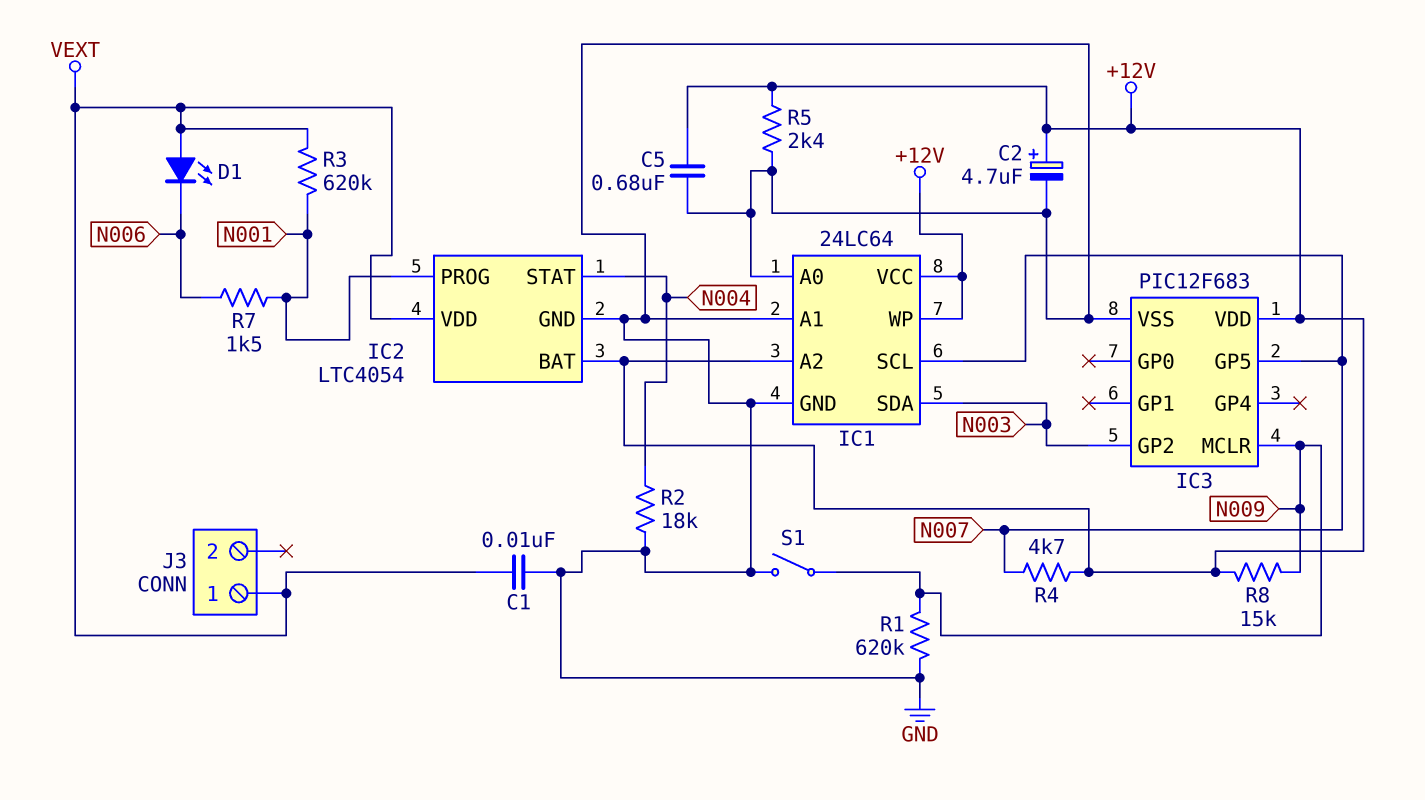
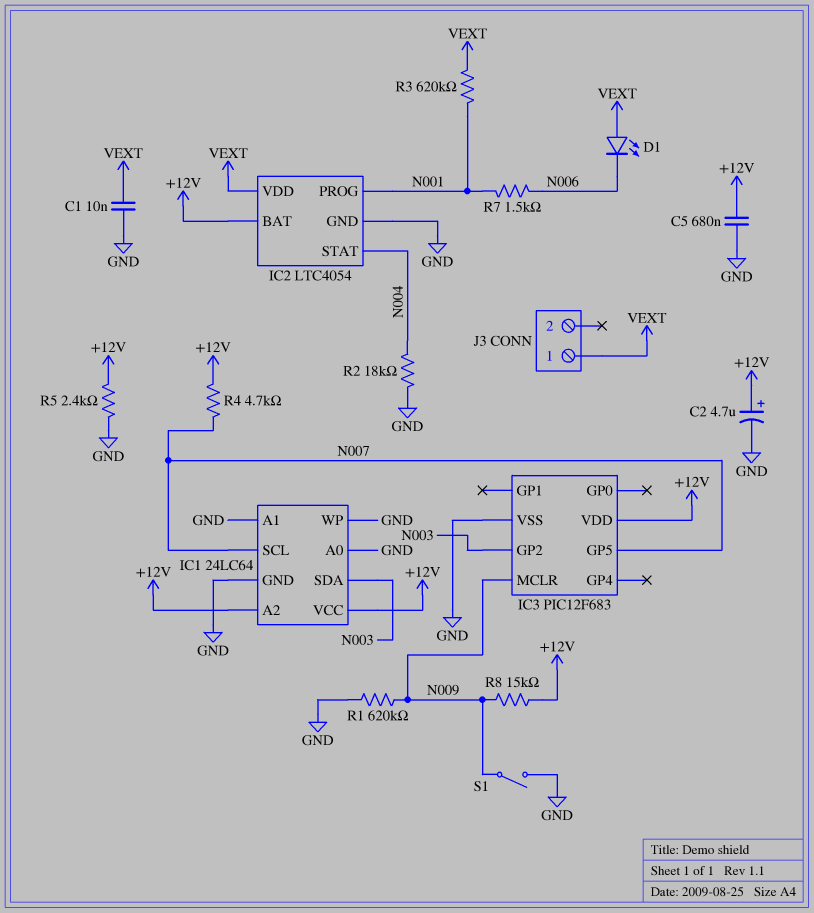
IC1 pin WP: +12V -> GND

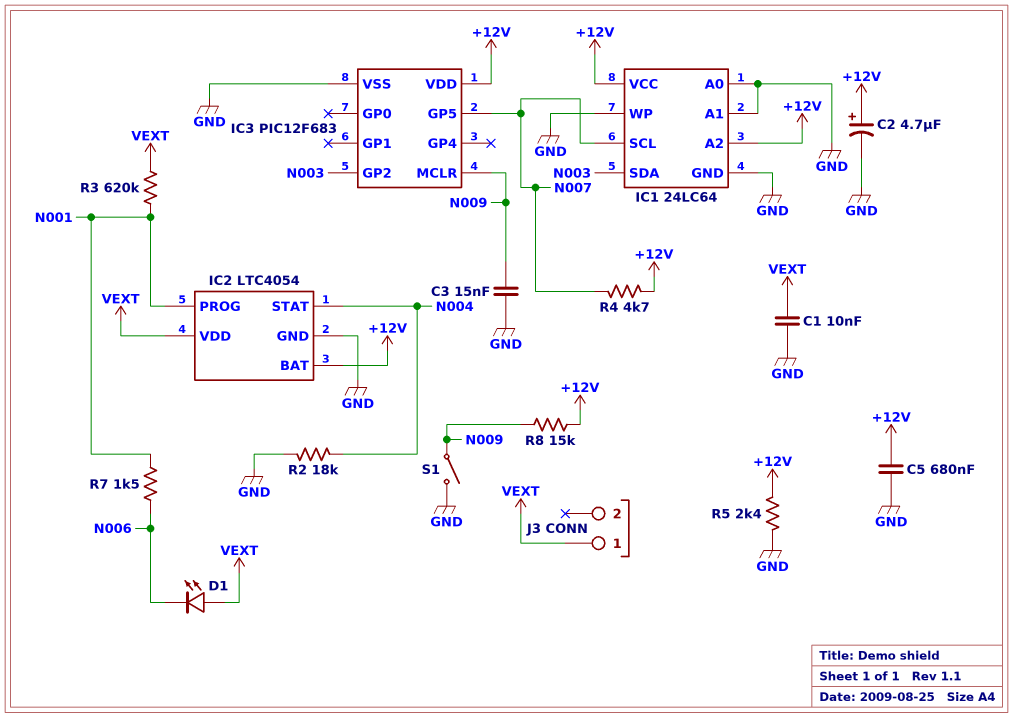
C3: none -> 15nF (GND, N009)
R1: 620k (GND, N009) -> none

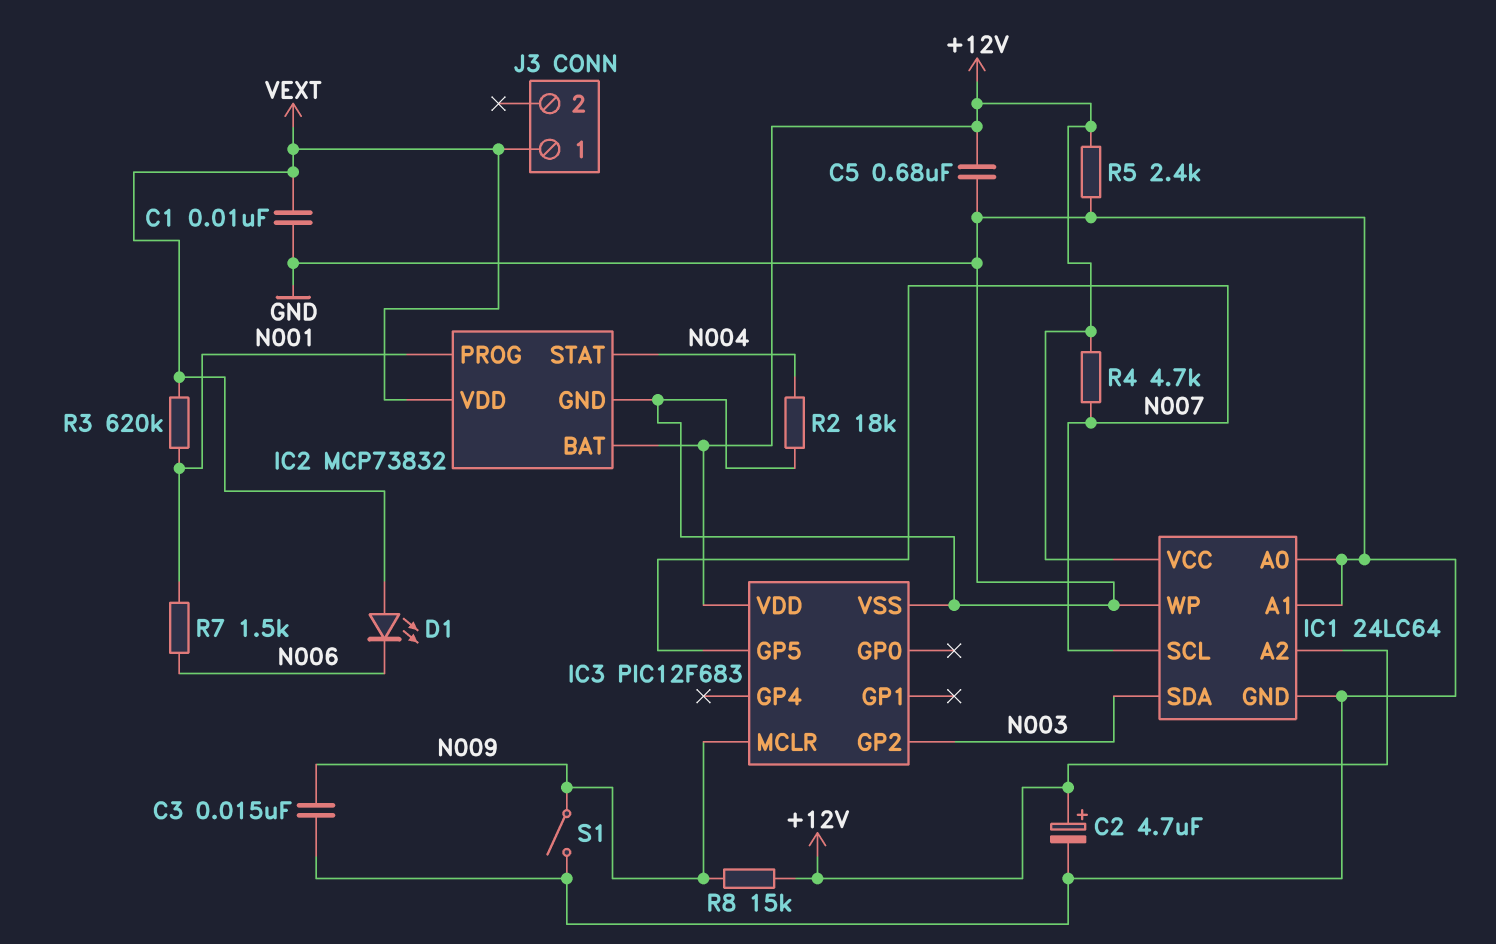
IC2: LTC4054 -> MCP73832

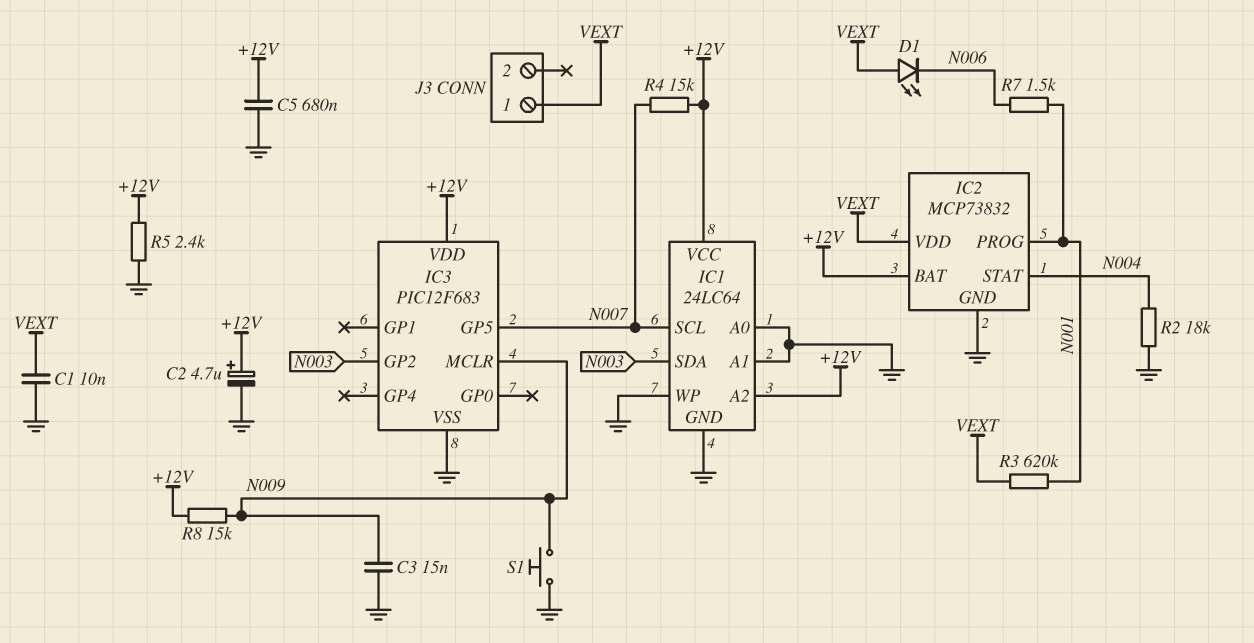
R4: 4.7k (+12V, N007) -> 15k (+12V, N007)
S1: switch (GND, N009) -> button (GND, N009)

